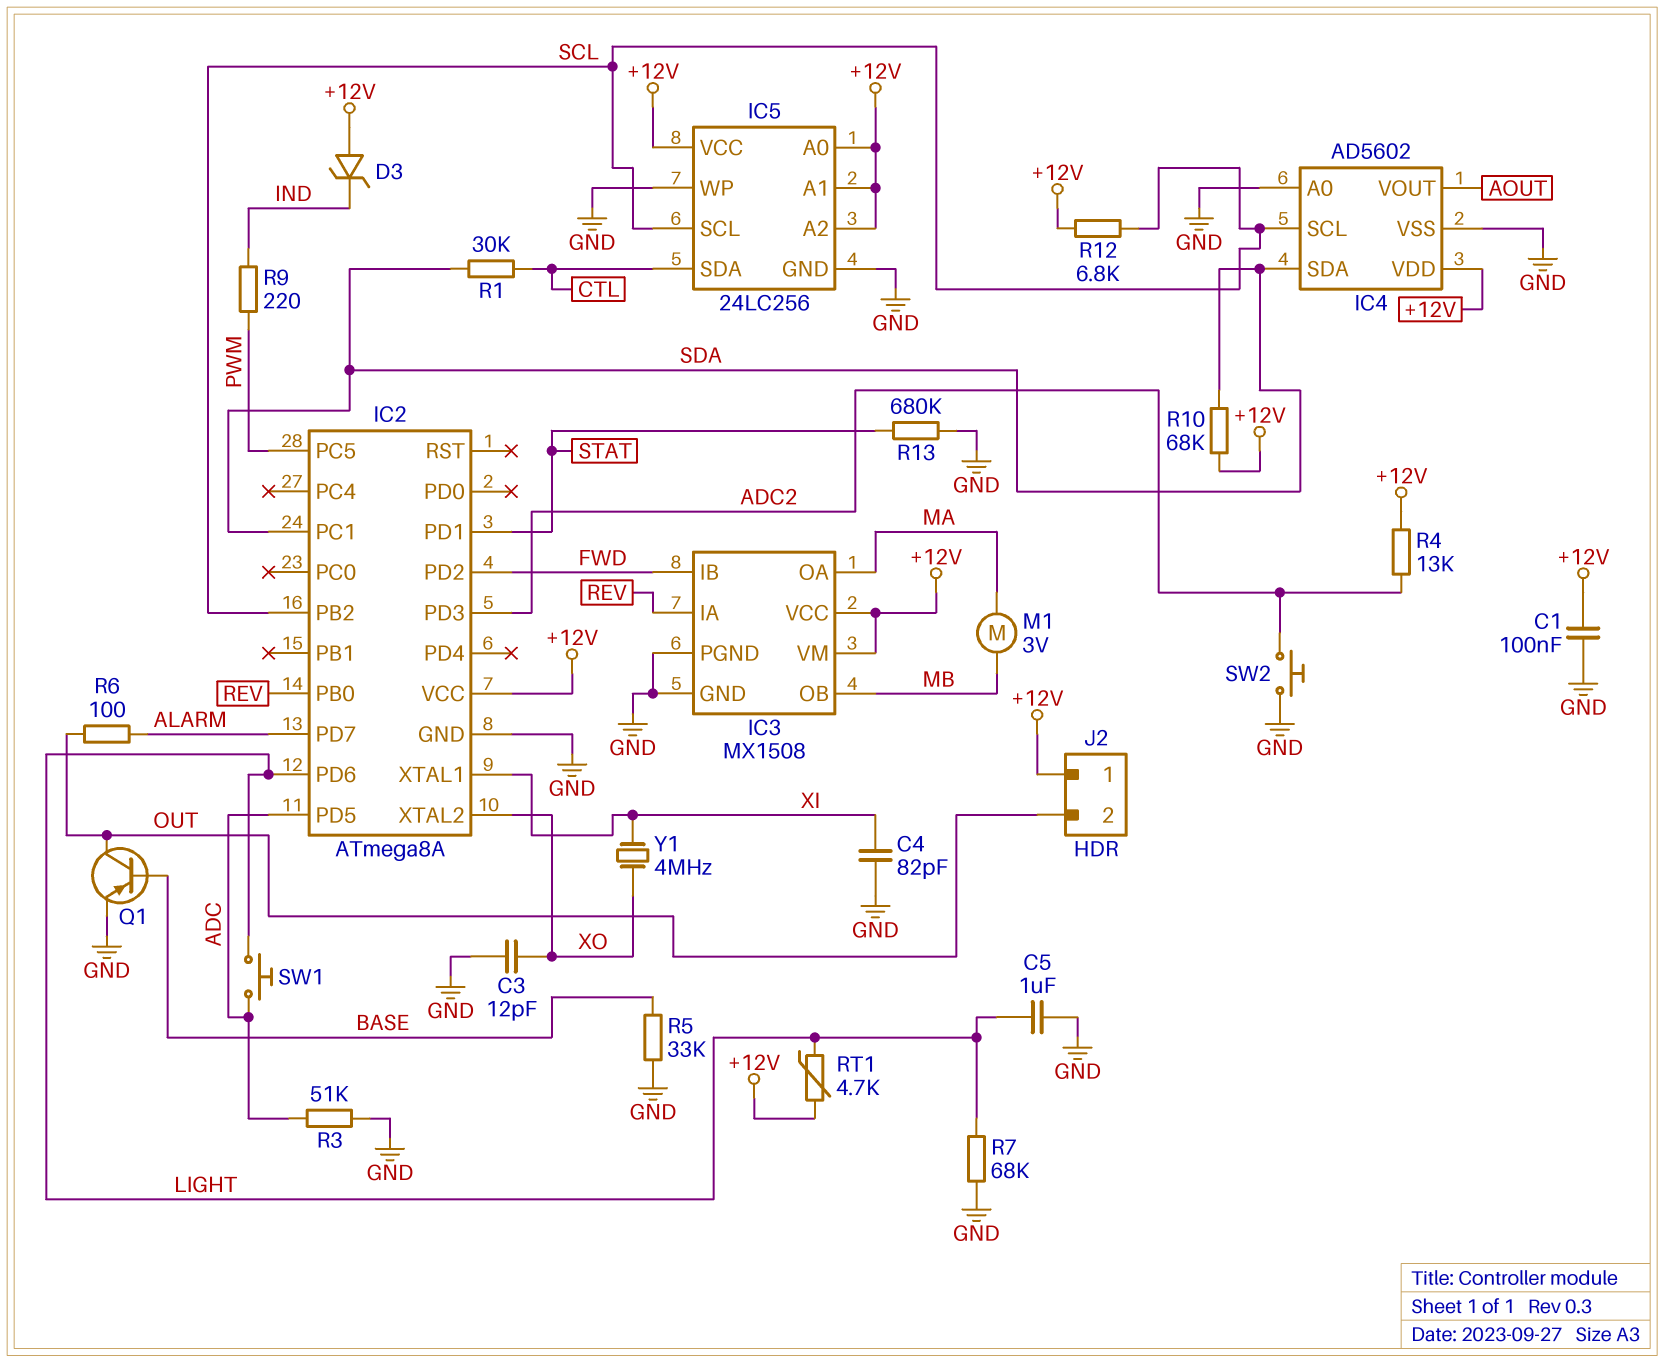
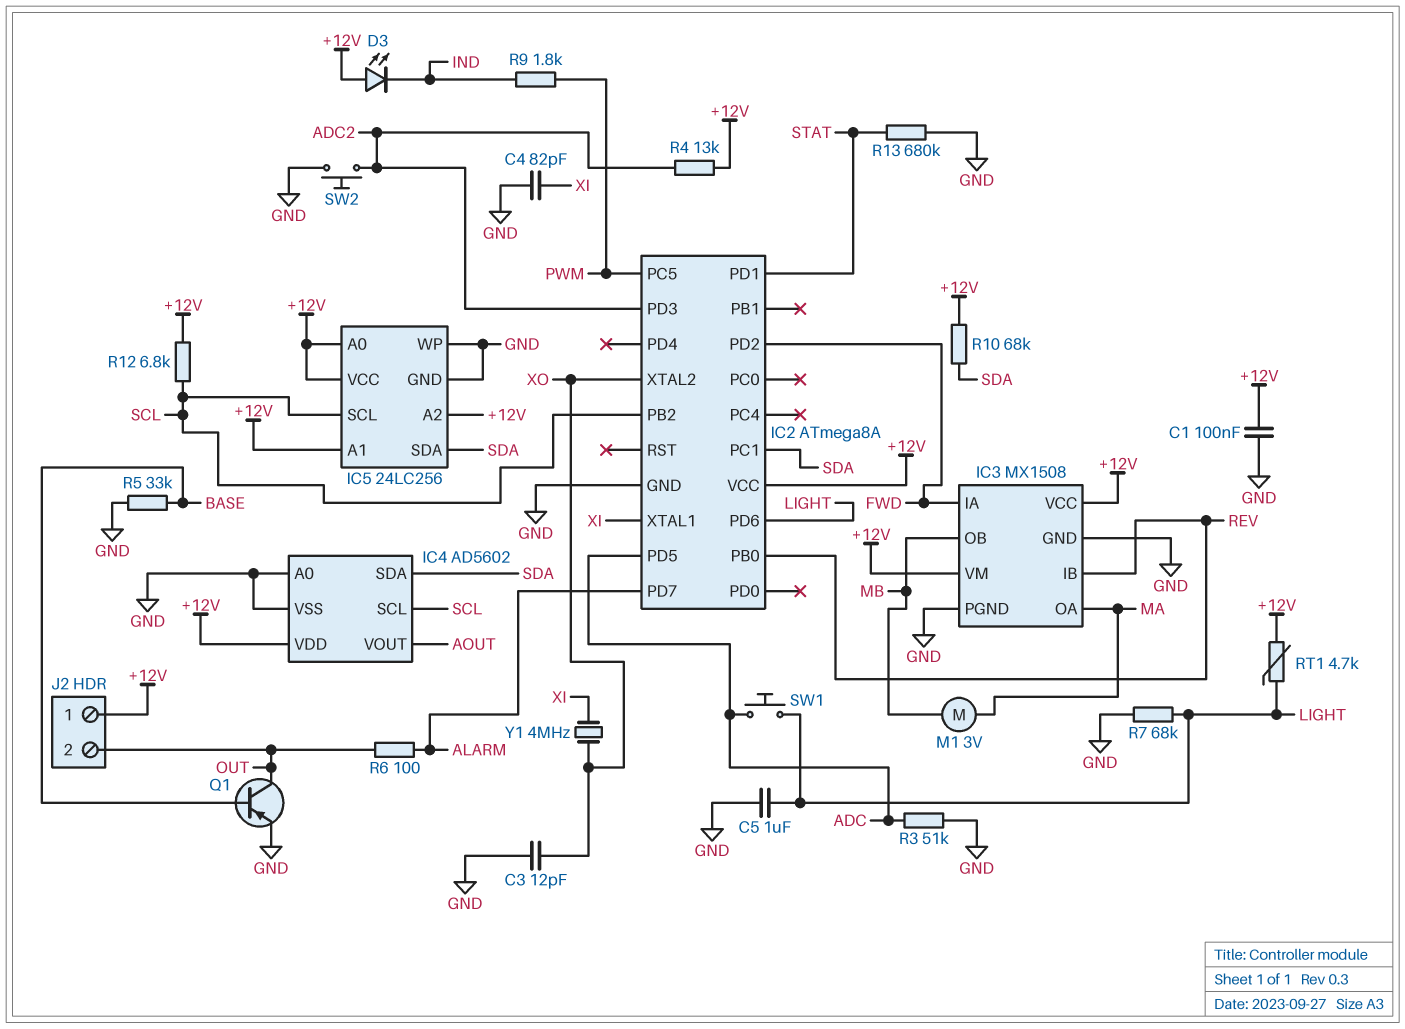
D3: zener (A +12V, K IND) -> LED (A +12V, K IND)
IC3 pin IA: REV -> FWD
IC3 pin IB: FWD -> REV
IC5 pin SDA: CTL -> SDA
R1: 30k (CTL, SDA) -> none
R9: 220 (IND, PWM) -> 1.8k (IND, PWM)

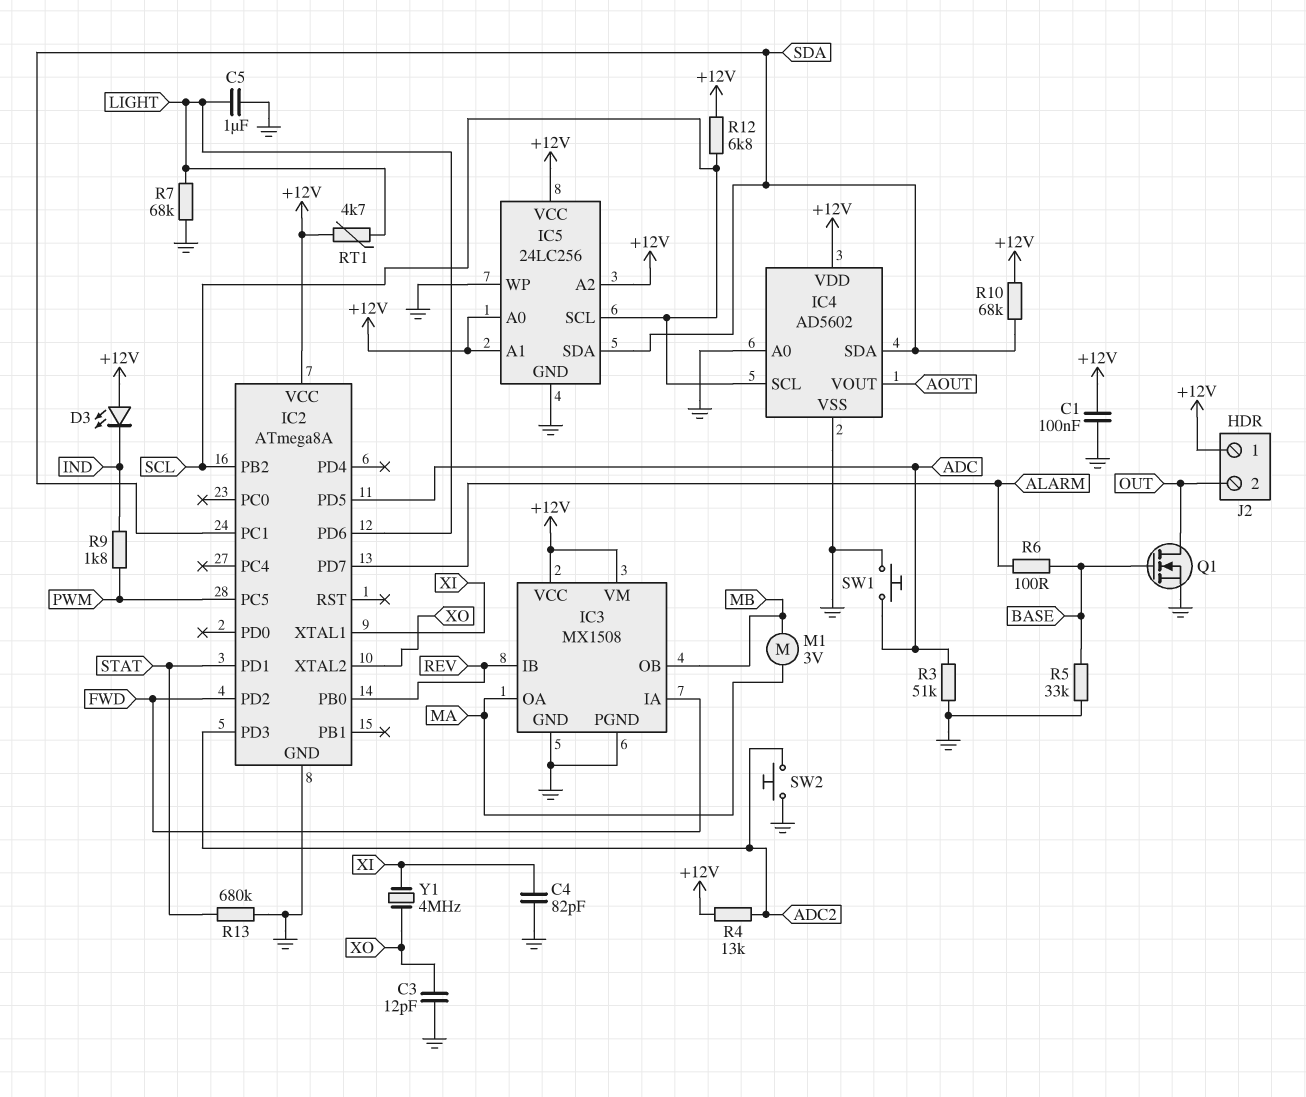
Q1: PNP (B BASE, C OUT, E GND) -> NMOS (G BASE, D OUT, S GND)
R6: 100 (ALARM, OUT) -> 100 (ALARM, BASE)
SW1: button (ADC, LIGHT) -> button (ADC, GND)

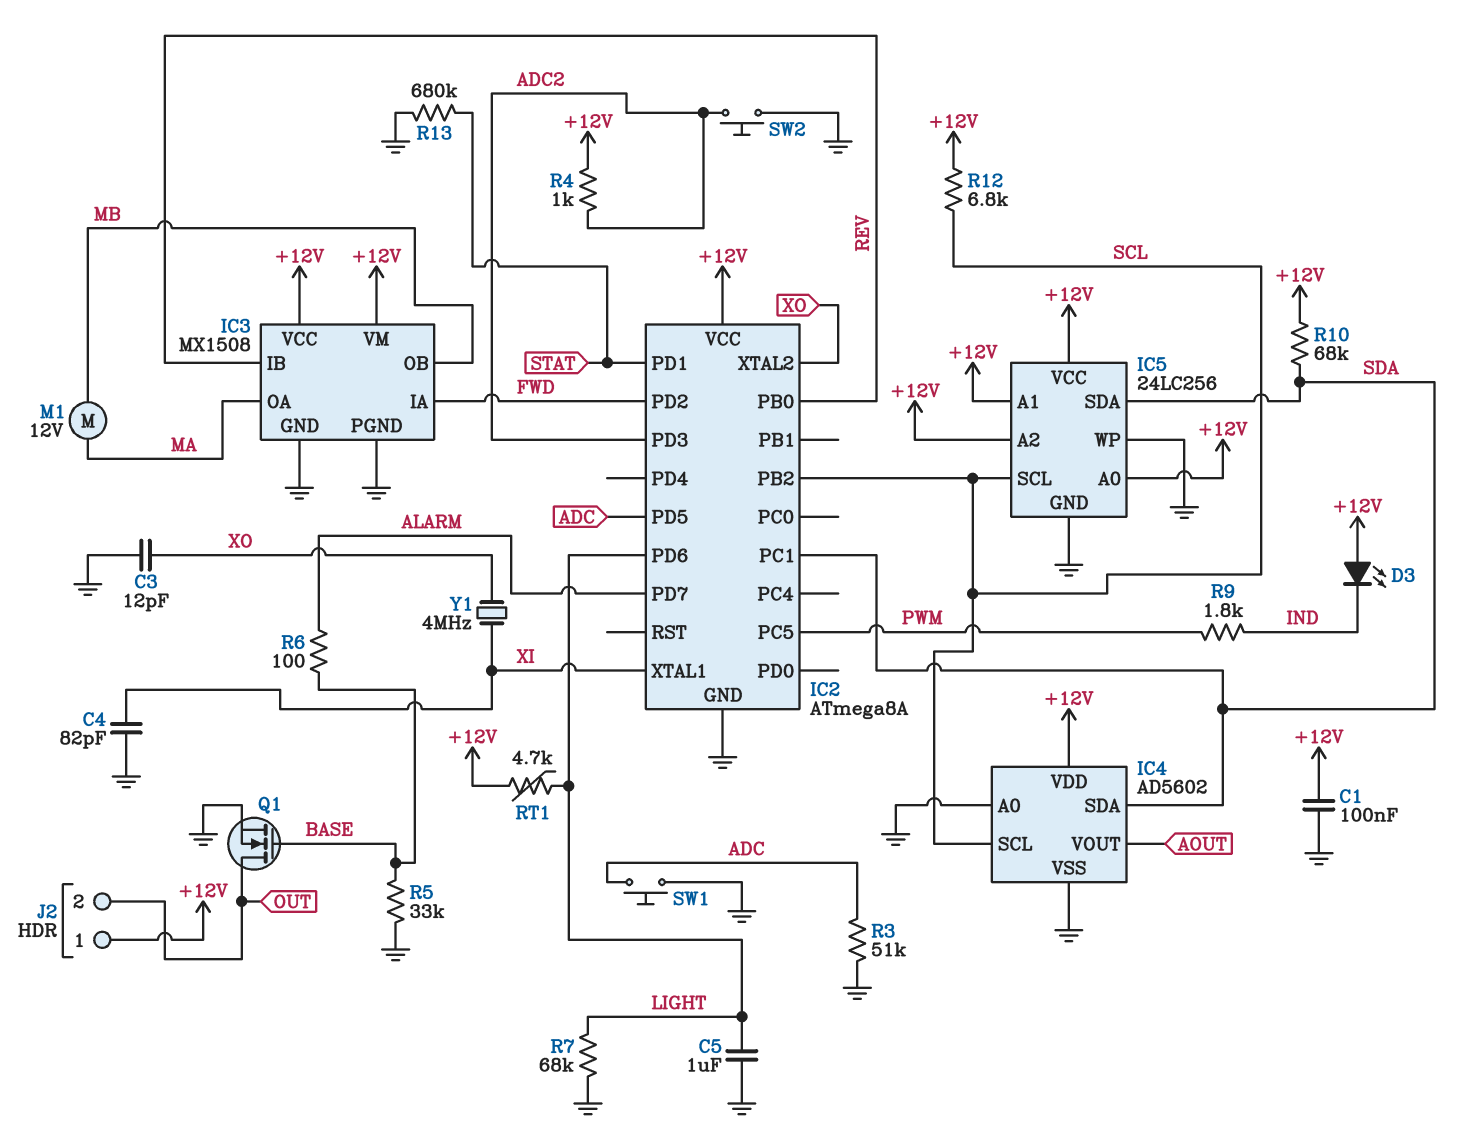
M1: motor 3V (MA, MB) -> motor 12V (MA, MB)
R4: 13k (+12V, ADC2) -> 1k (+12V, ADC2)

